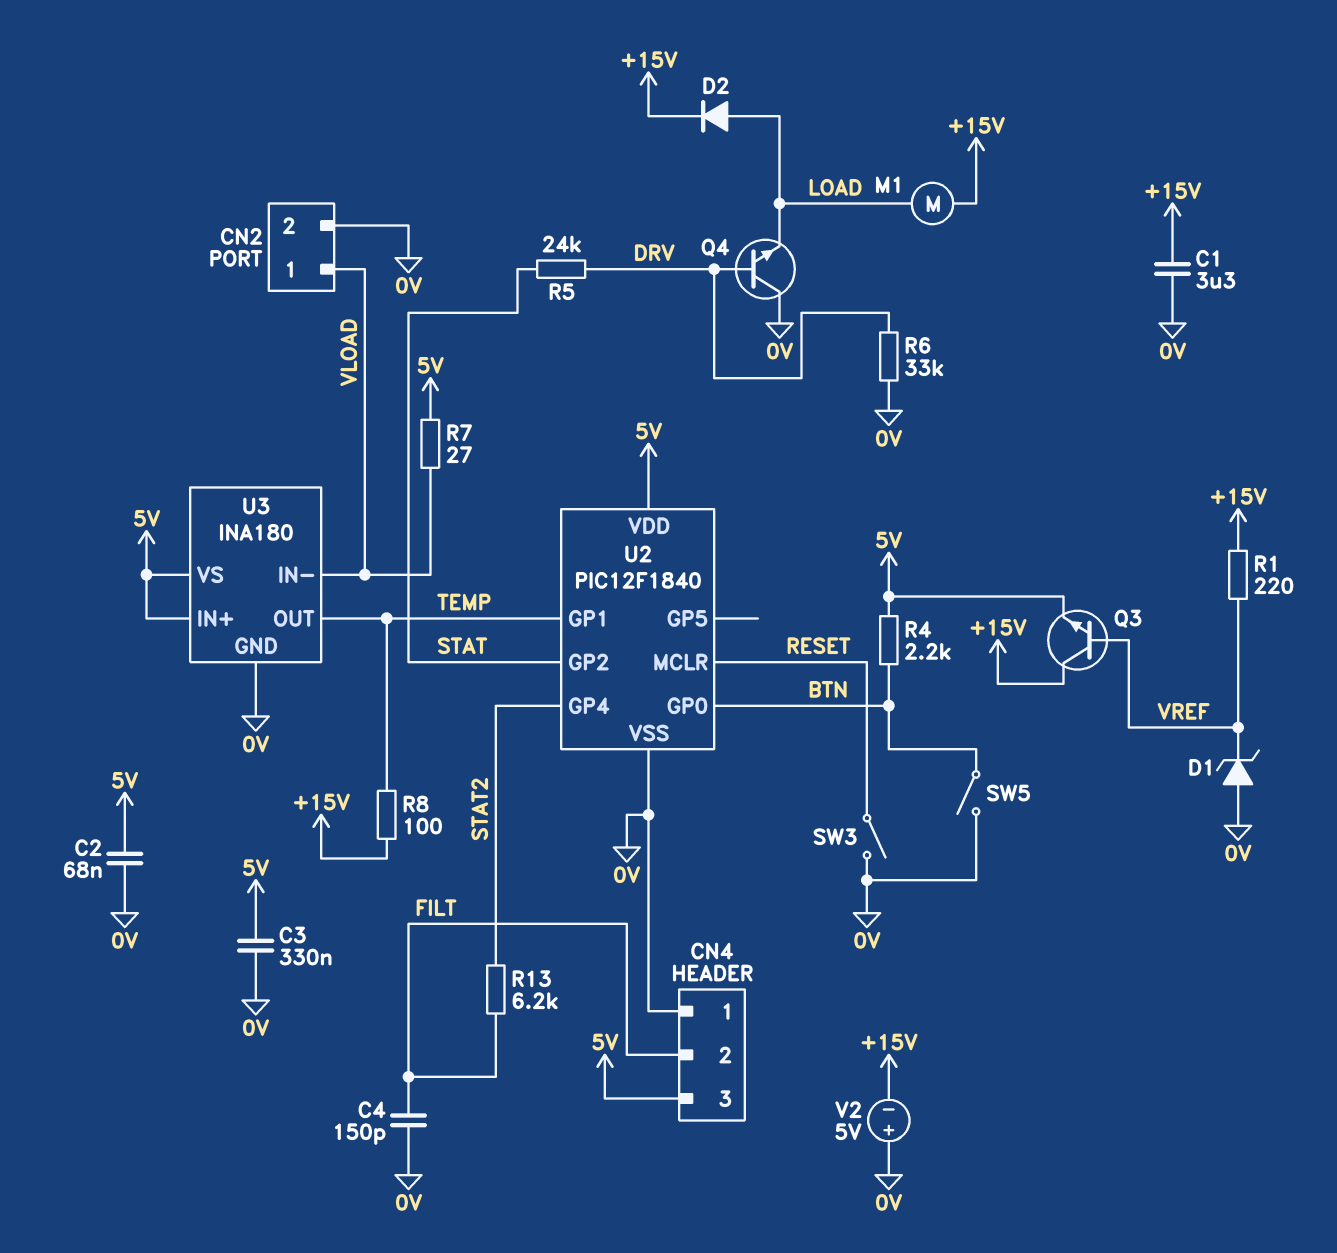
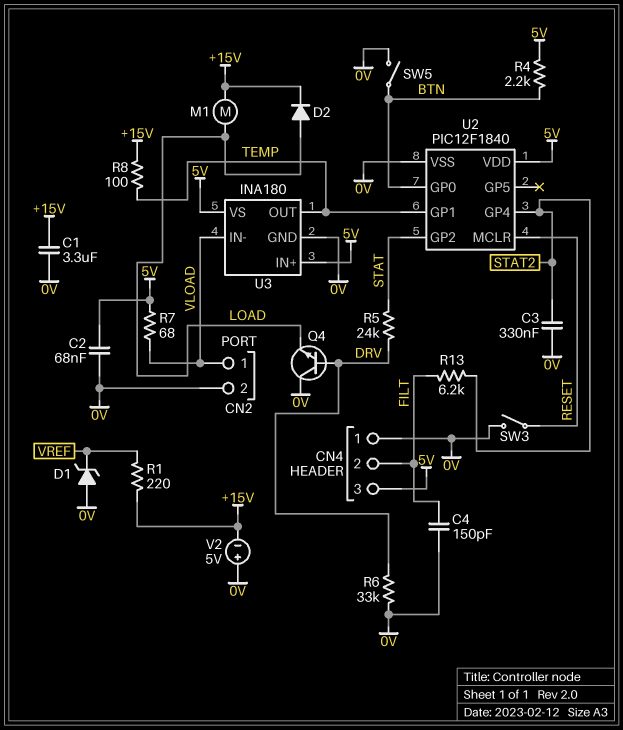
C3: 330nF (0V, 5V) -> 330nF (0V, STAT2)
Q3: NPN (B VREF, C +15V, E 5V) -> none
R7: 27 (5V, VLOAD) -> 68 (5V, VLOAD)

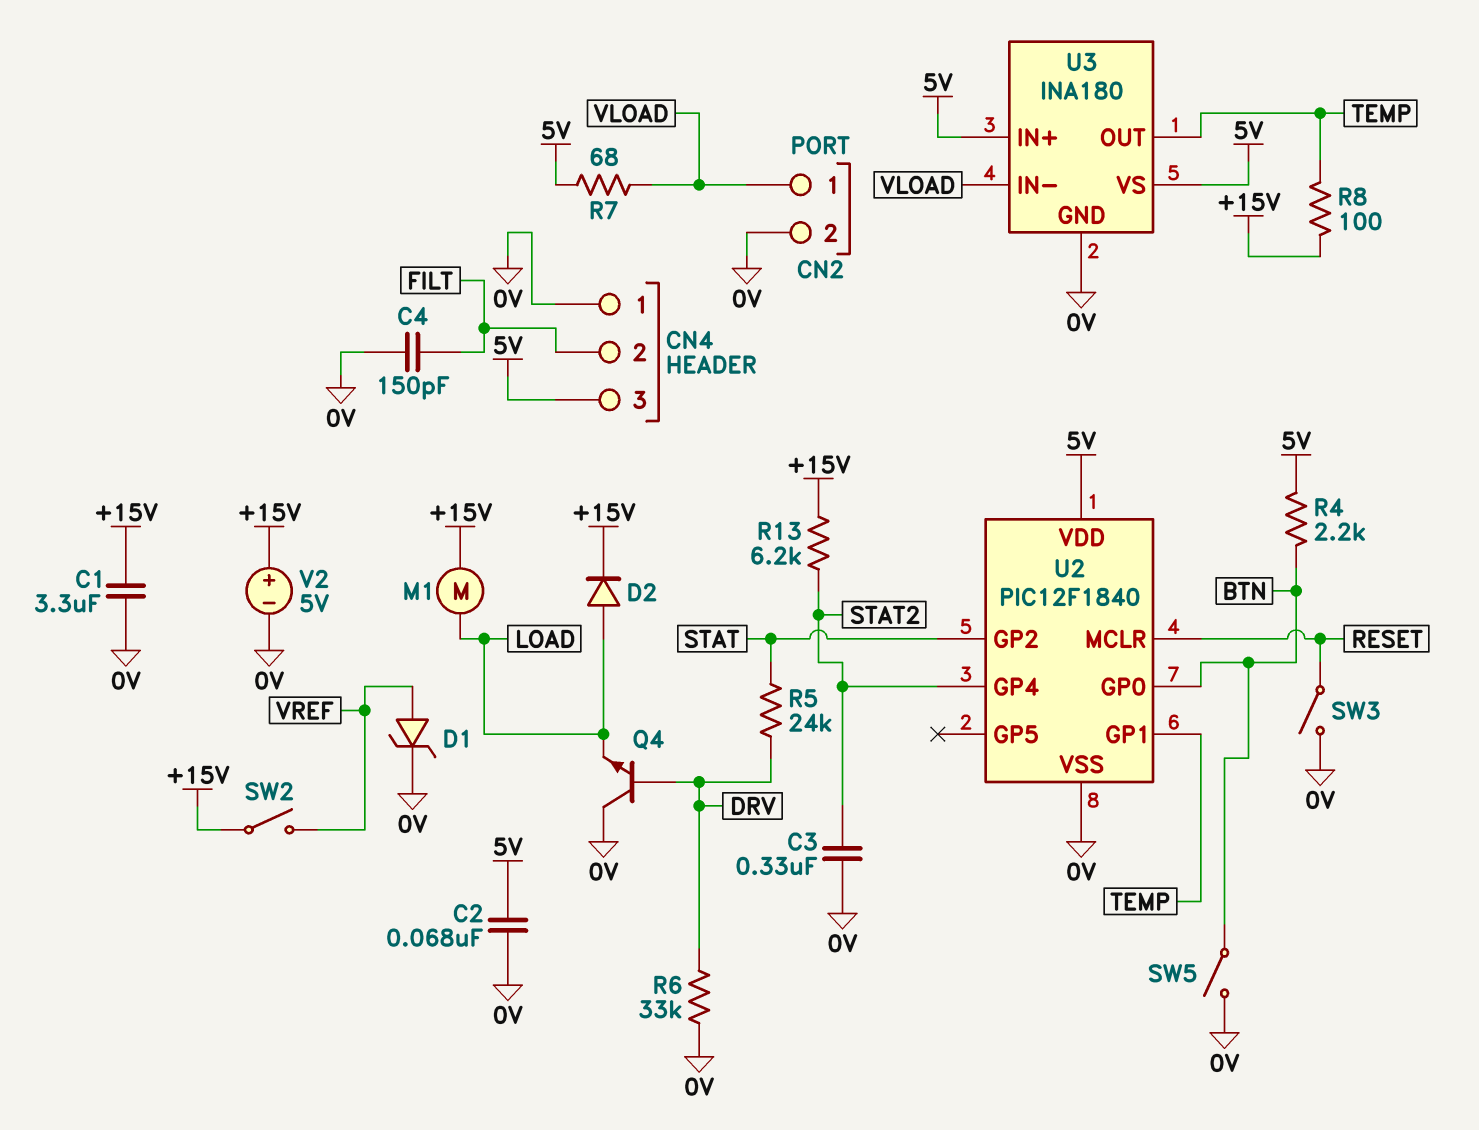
D1: zener (A 0V, K VREF) -> zener (A VREF, K 0V)
R1: 220 (+15V, VREF) -> none
R13: 6.2k (FILT, STAT2) -> 6.2k (+15V, STAT2)
SW2: none -> switch (+15V, VREF)
V2: 5V (plus 0V, minus +15V) -> 5V (plus +15V, minus 0V)

